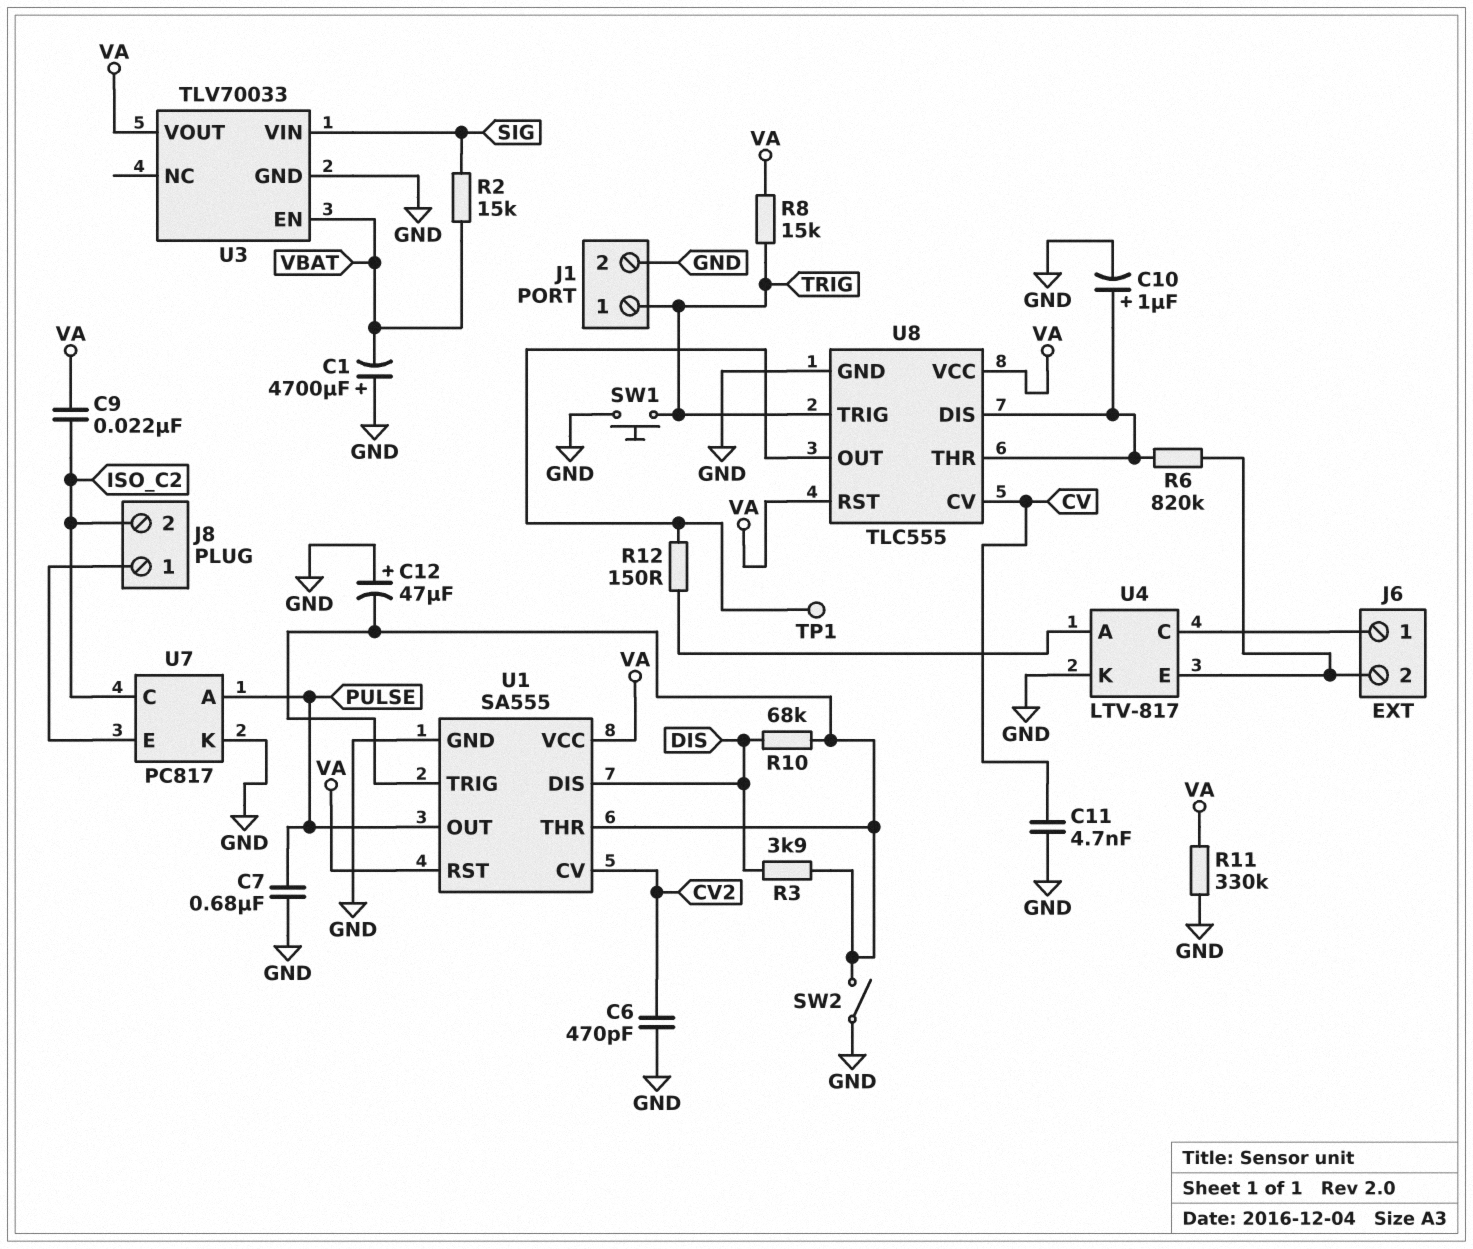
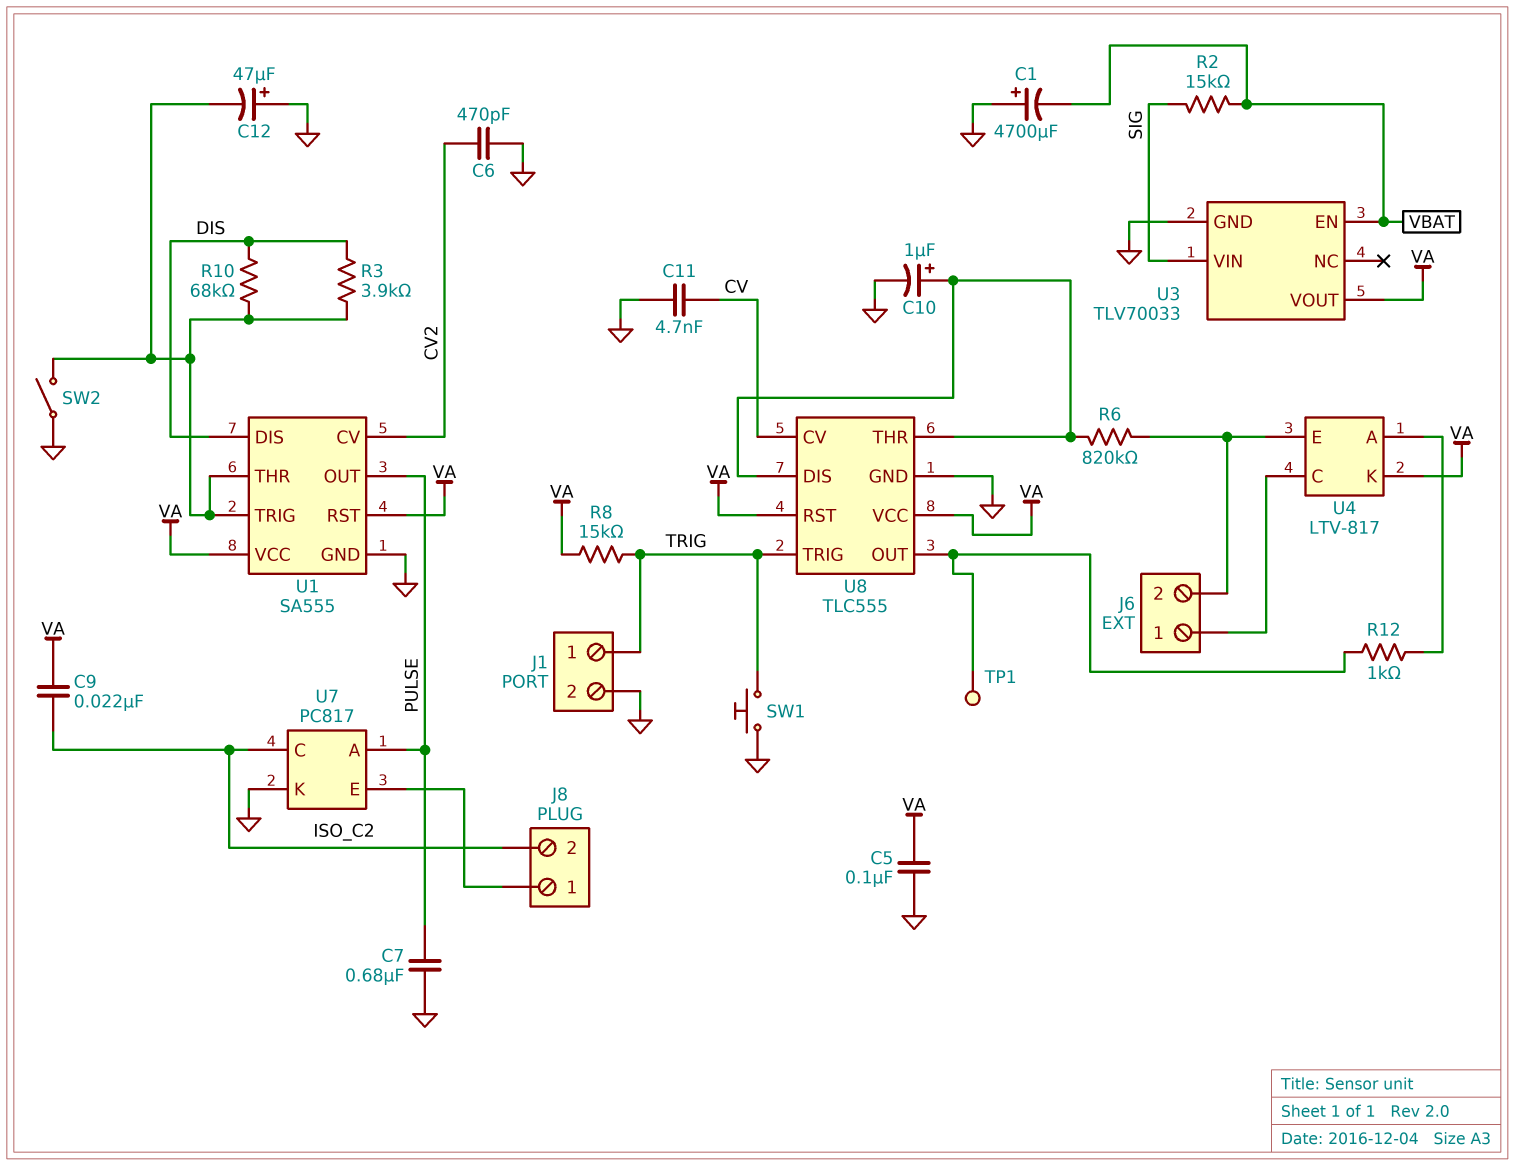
C5: none -> 100nF (GND, VA)
R11: 330k (GND, VA) -> none
R12: 150 (U4/A, U8/OUT) -> 1k (U4/A, U8/OUT)
U4 pin K: GND -> VA

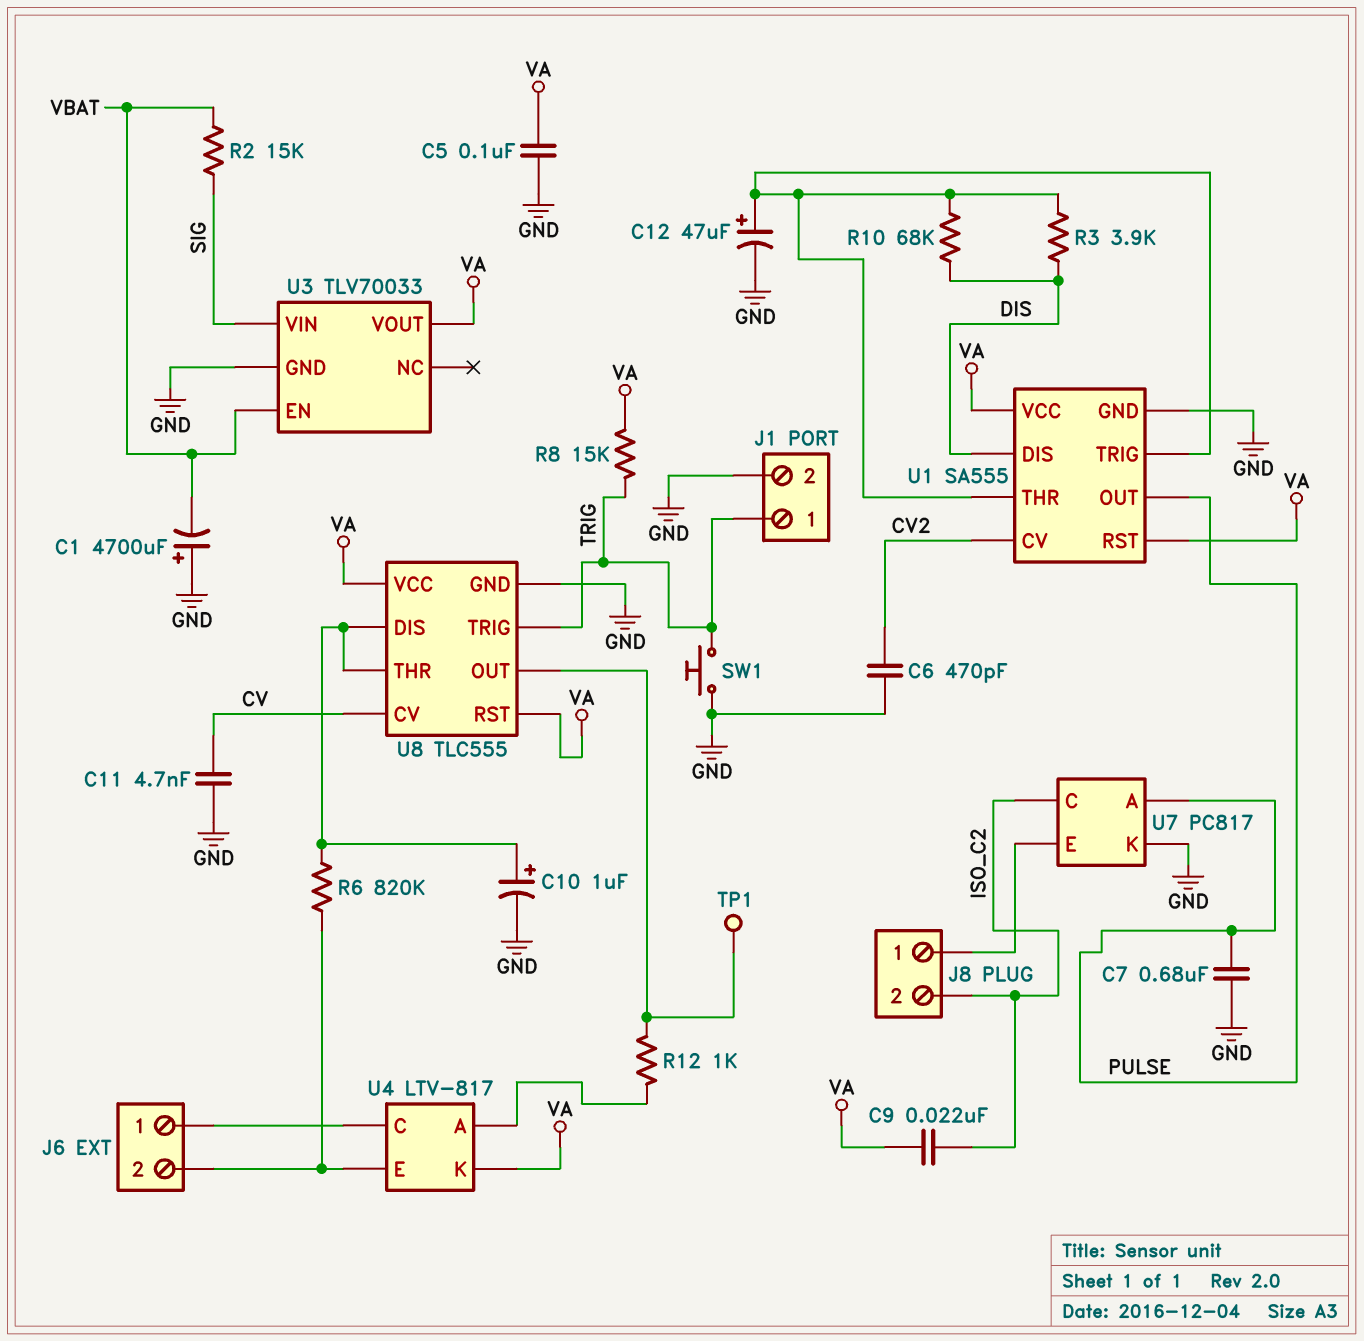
C12: 47uF (plus GND, minus U1/THR) -> 47uF (plus U1/THR, minus GND)
SW2: switch (GND, U1/THR) -> none

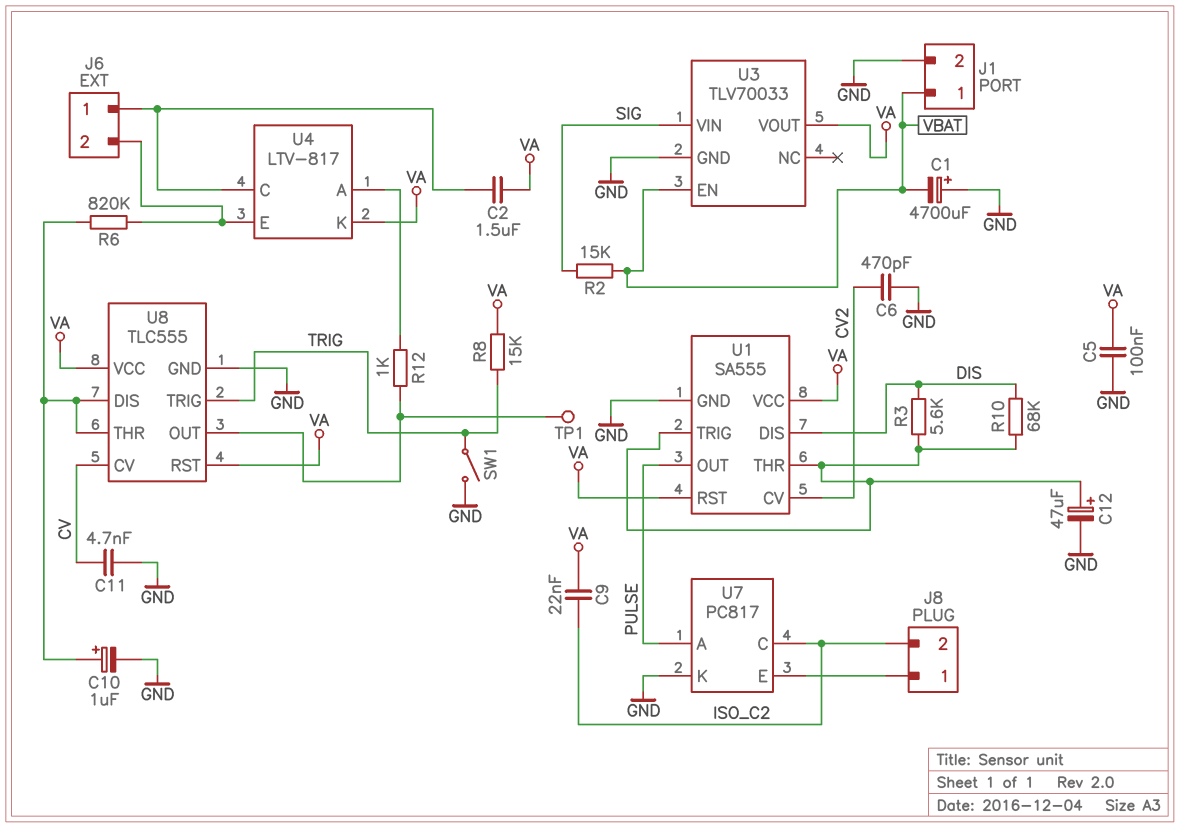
C2: none -> 1.5uF (J6/1, VA)
C7: 680nF (GND, PULSE) -> none
J1 pin 1: TRIG -> VBAT
R3: 3.9k (DIS, U1/THR) -> 5.6k (DIS, U1/THR)
SW1: button (GND, TRIG) -> switch (GND, TRIG)

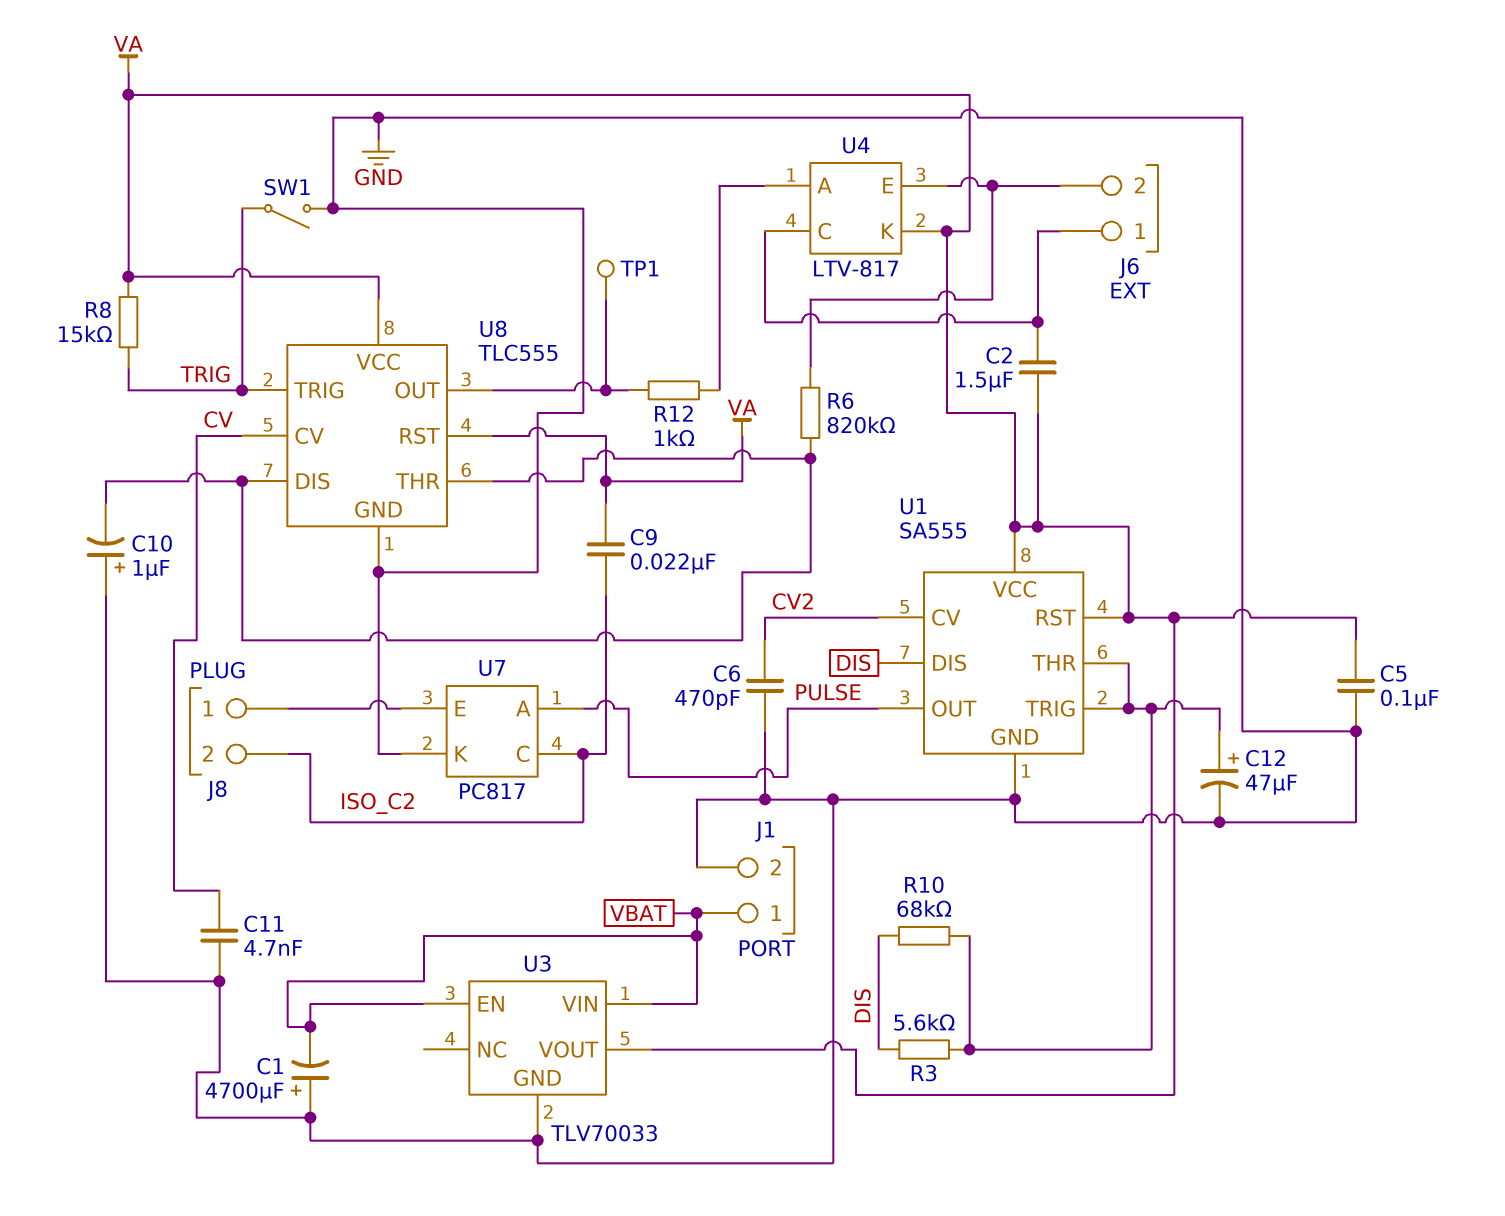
C10: 1uF (plus U8/DIS, minus GND) -> 1uF (plus GND, minus U8/DIS)
R2: 15k (SIG, VBAT) -> none
U3 pin VIN: SIG -> VBAT

